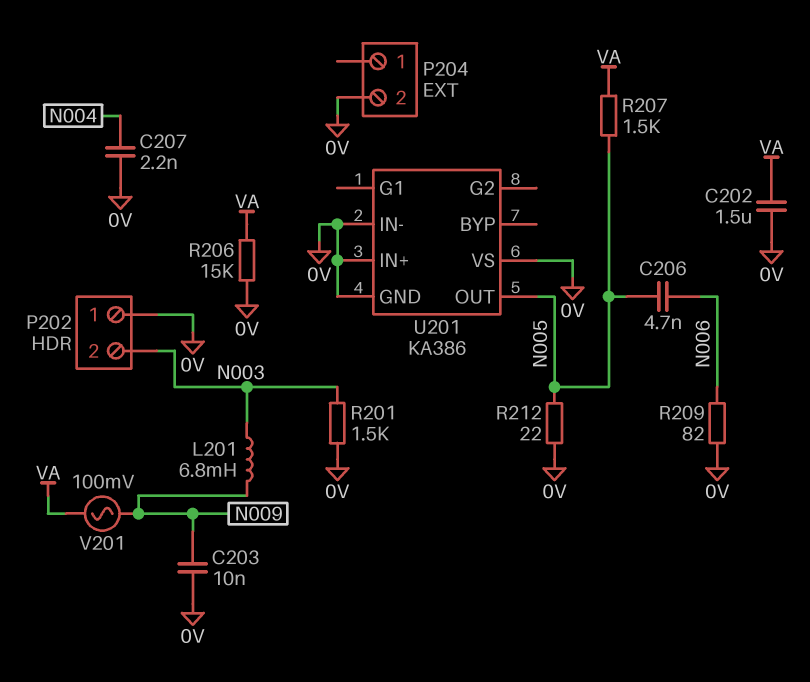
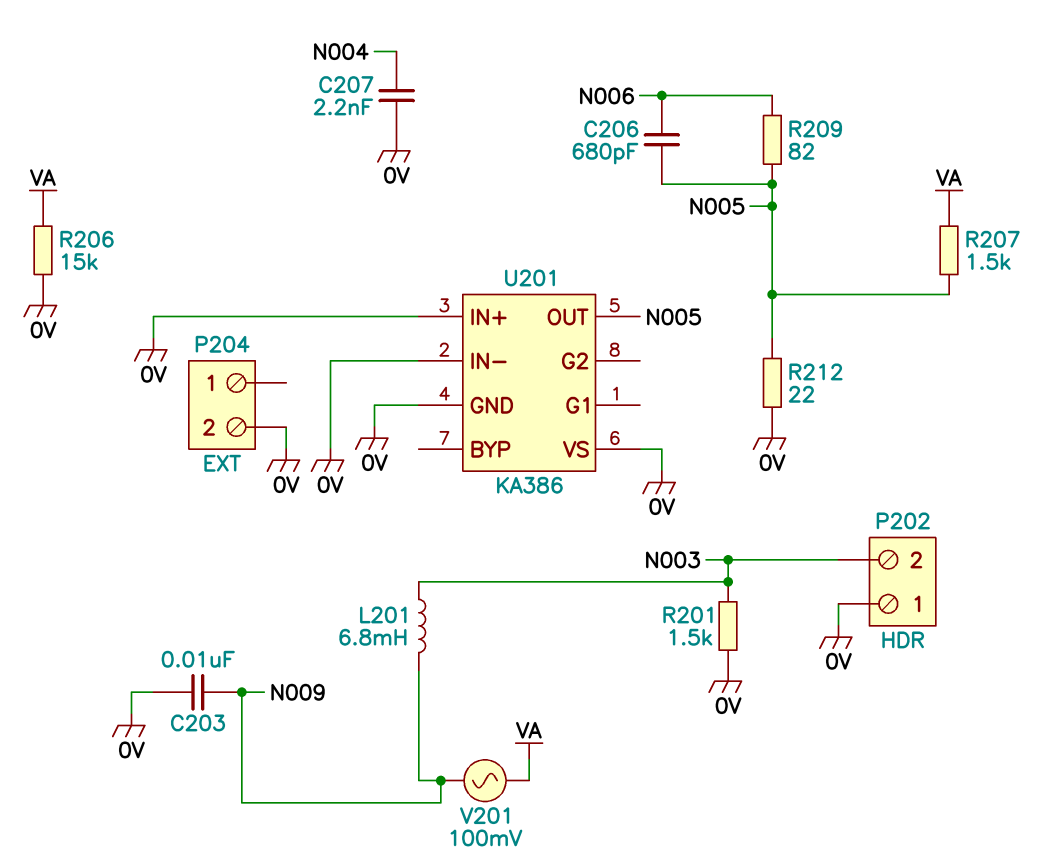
C202: 1.5uF (0V, VA) -> none
C206: 4.7nF (N005, N006) -> 680pF (N005, N006)
R209: 82 (0V, N006) -> 82 (N005, N006)

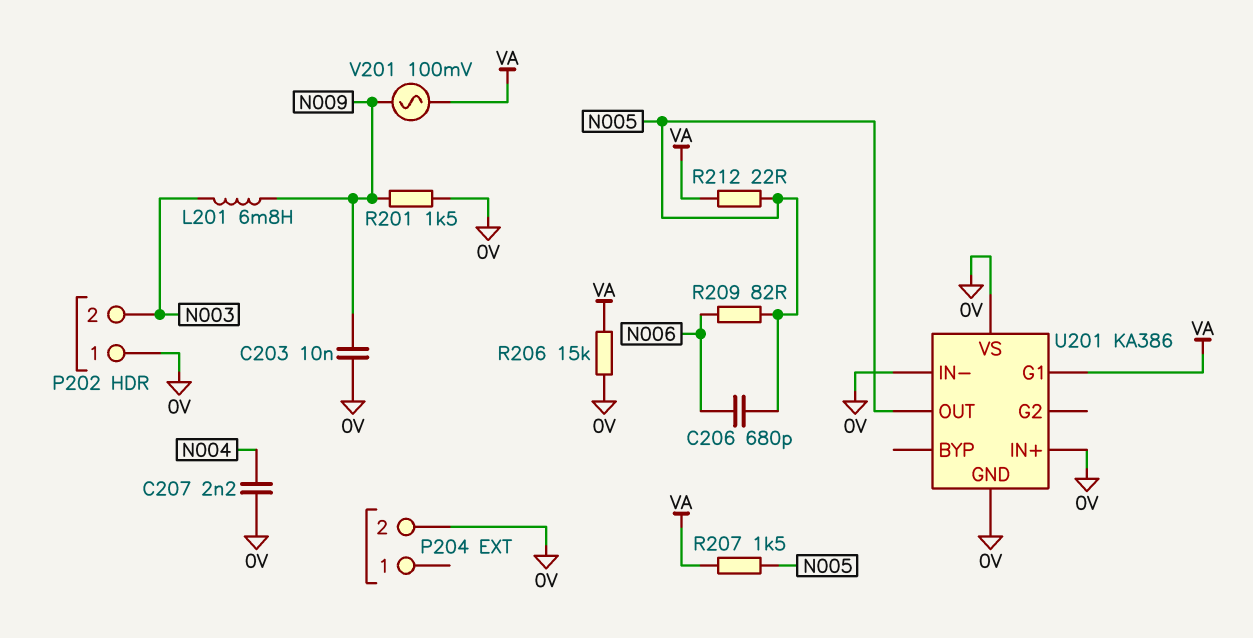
R201: 1.5k (0V, N003) -> 1.5k (0V, N009)
R212: 22 (0V, N005) -> 22 (N005, VA)
U201 pin G1: none -> VA

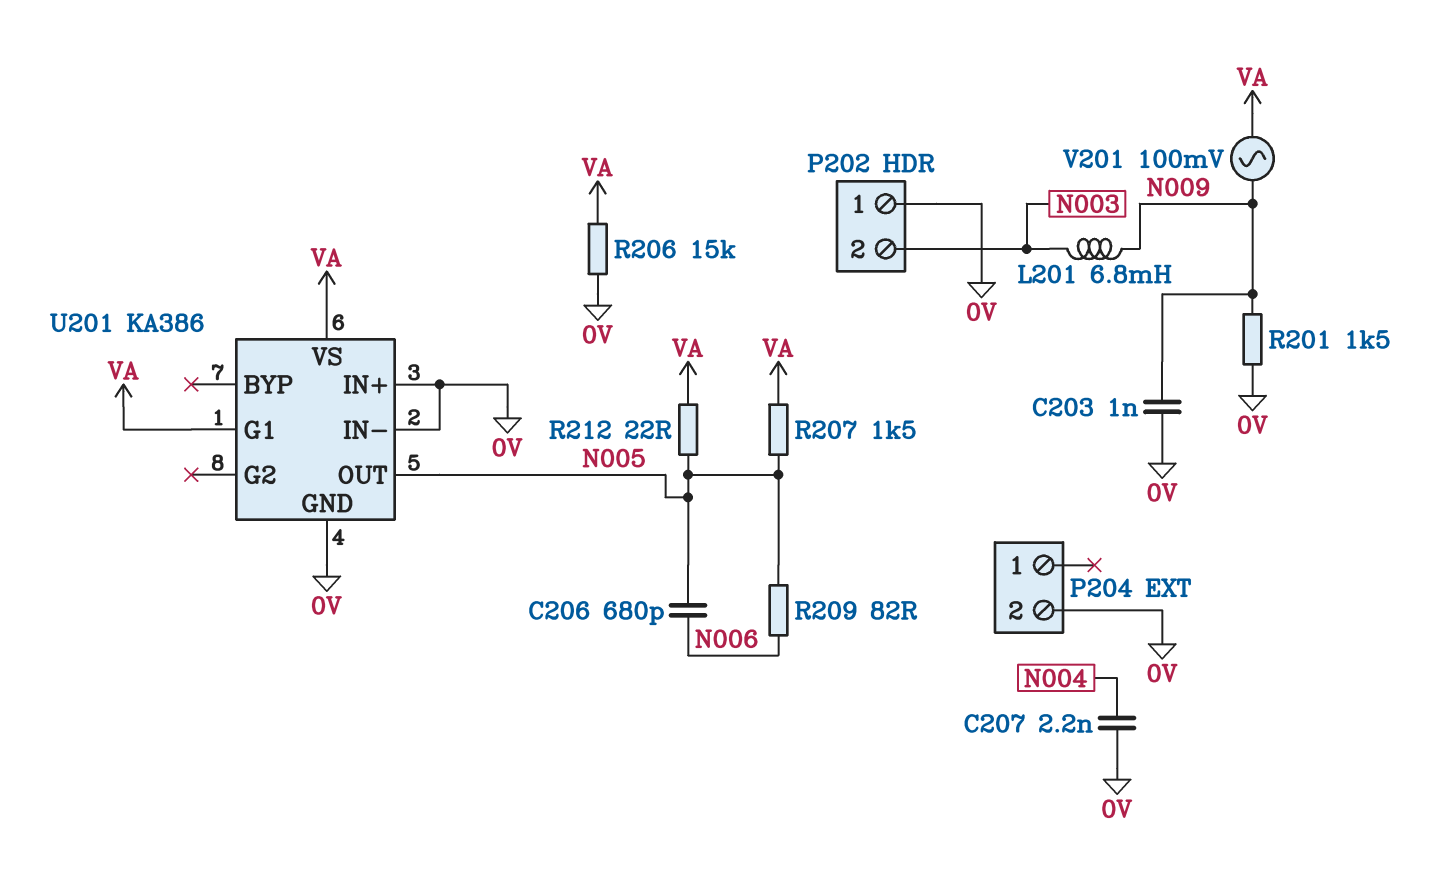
C203: 10nF (0V, N009) -> 1nF (0V, N009)
U201 pin VS: 0V -> VA

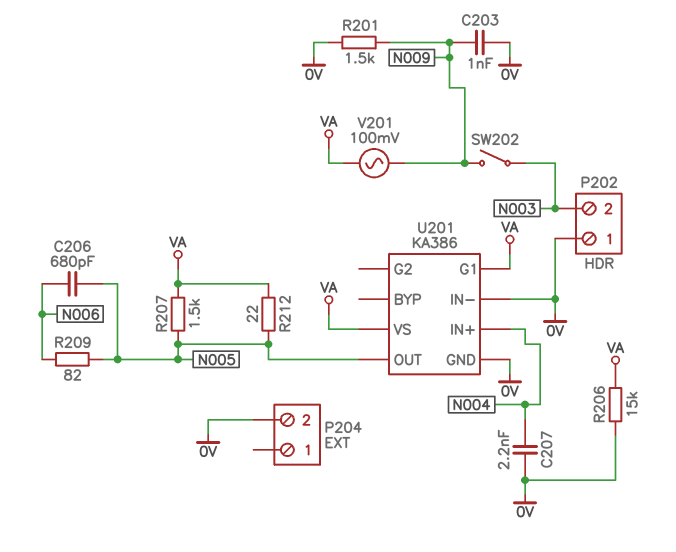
L201: 6.8mH (N003, N009) -> none
SW202: none -> switch (N003, N009)
U201 pin IN+: 0V -> N004

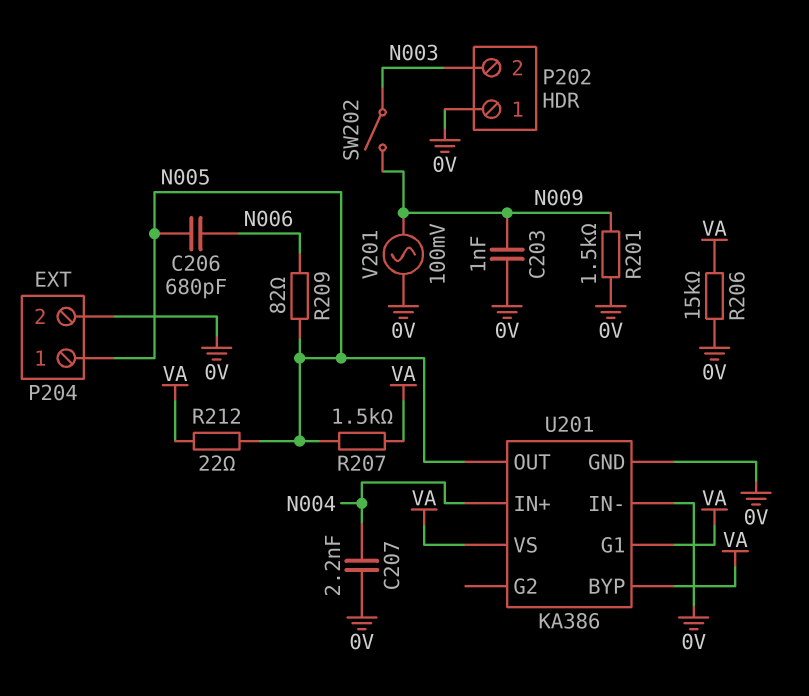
P204 pin 1: none -> N005
U201 pin BYP: none -> VA
V201: AC 100mV (N009, VA) -> AC 100mV (0V, N009)

